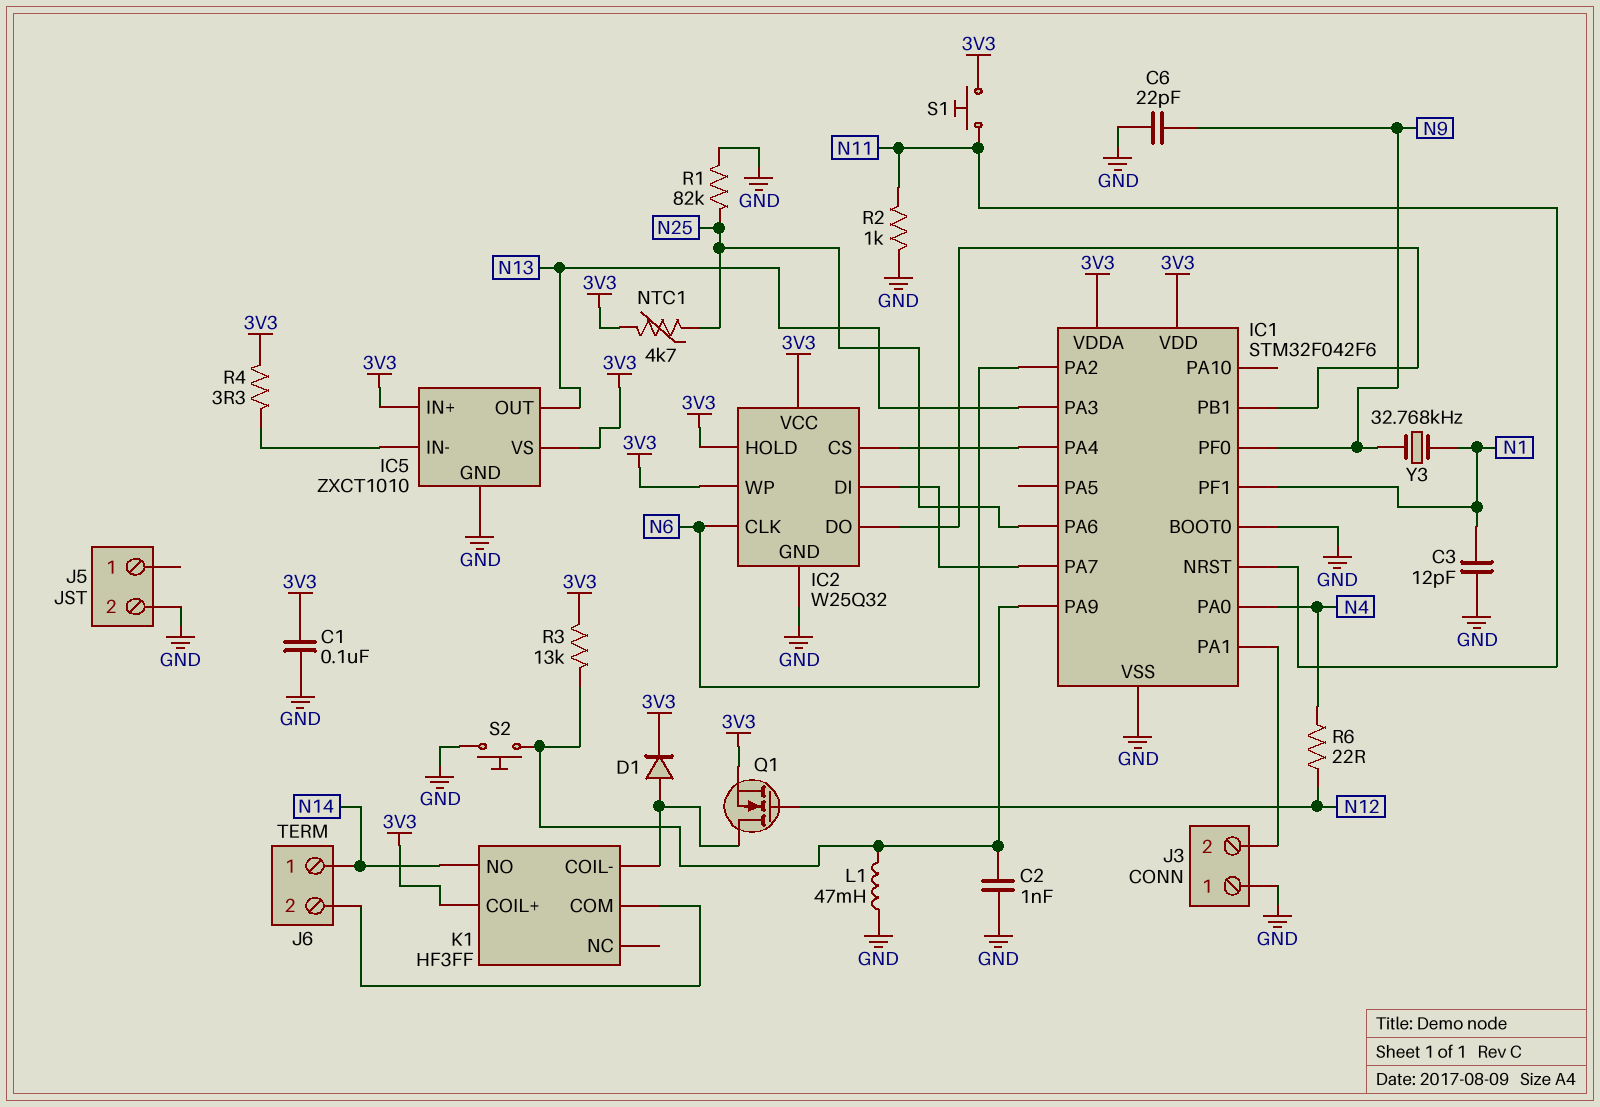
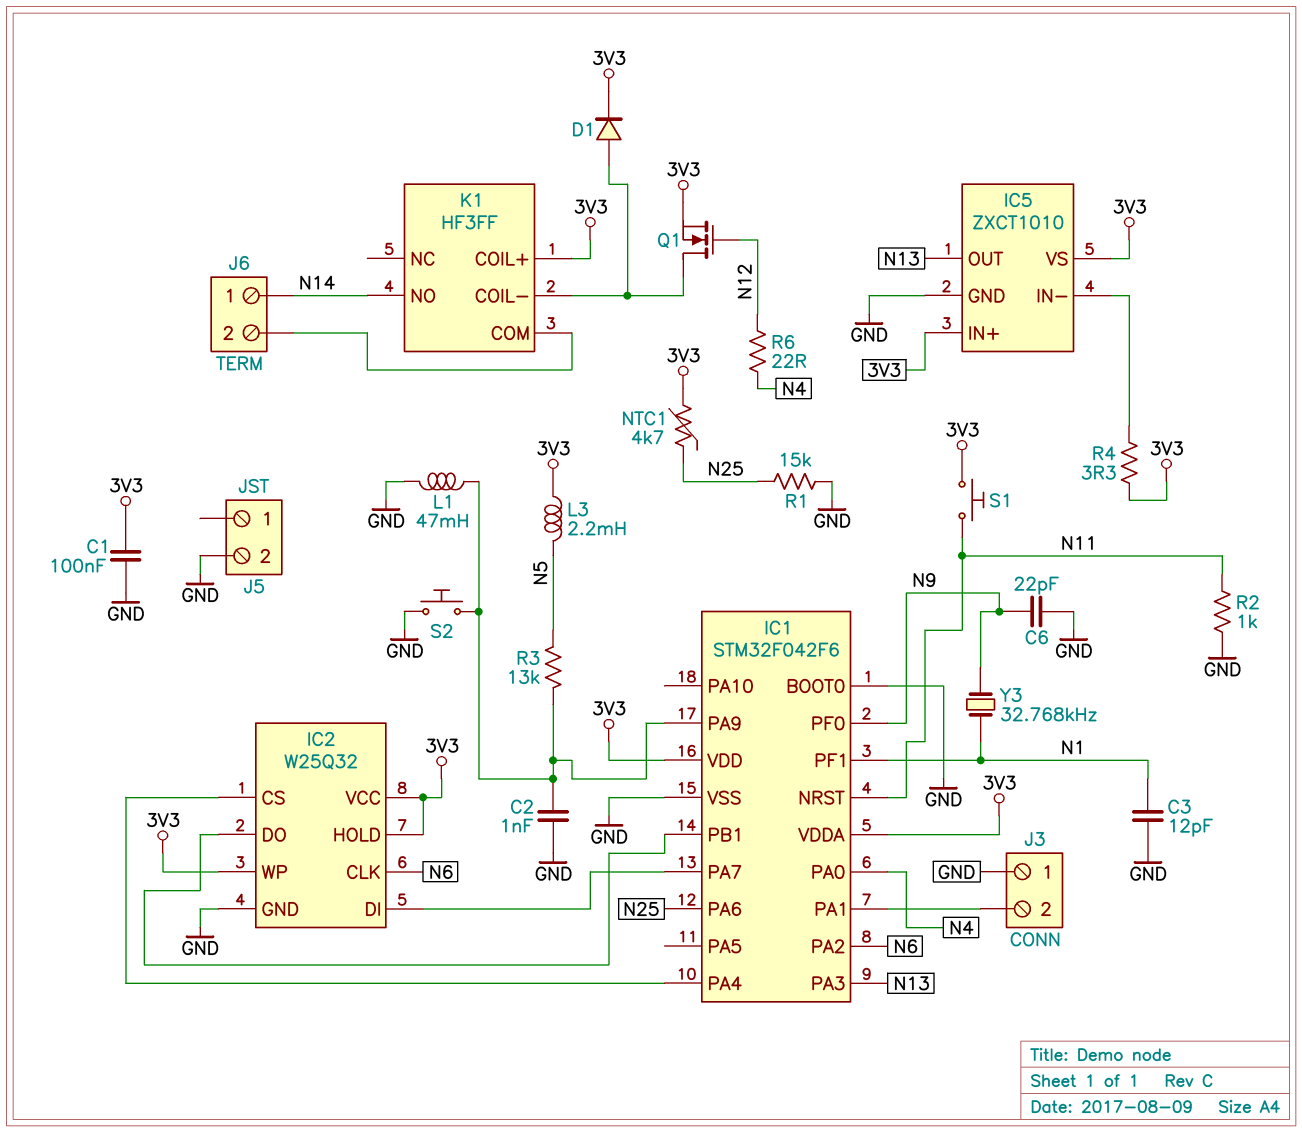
L3: none -> 2.2mH (3V3, N5)
R1: 82k (GND, N25) -> 15k (GND, N25)
R3: 13k (3V3, IC1/PA9) -> 13k (IC1/PA9, N5)

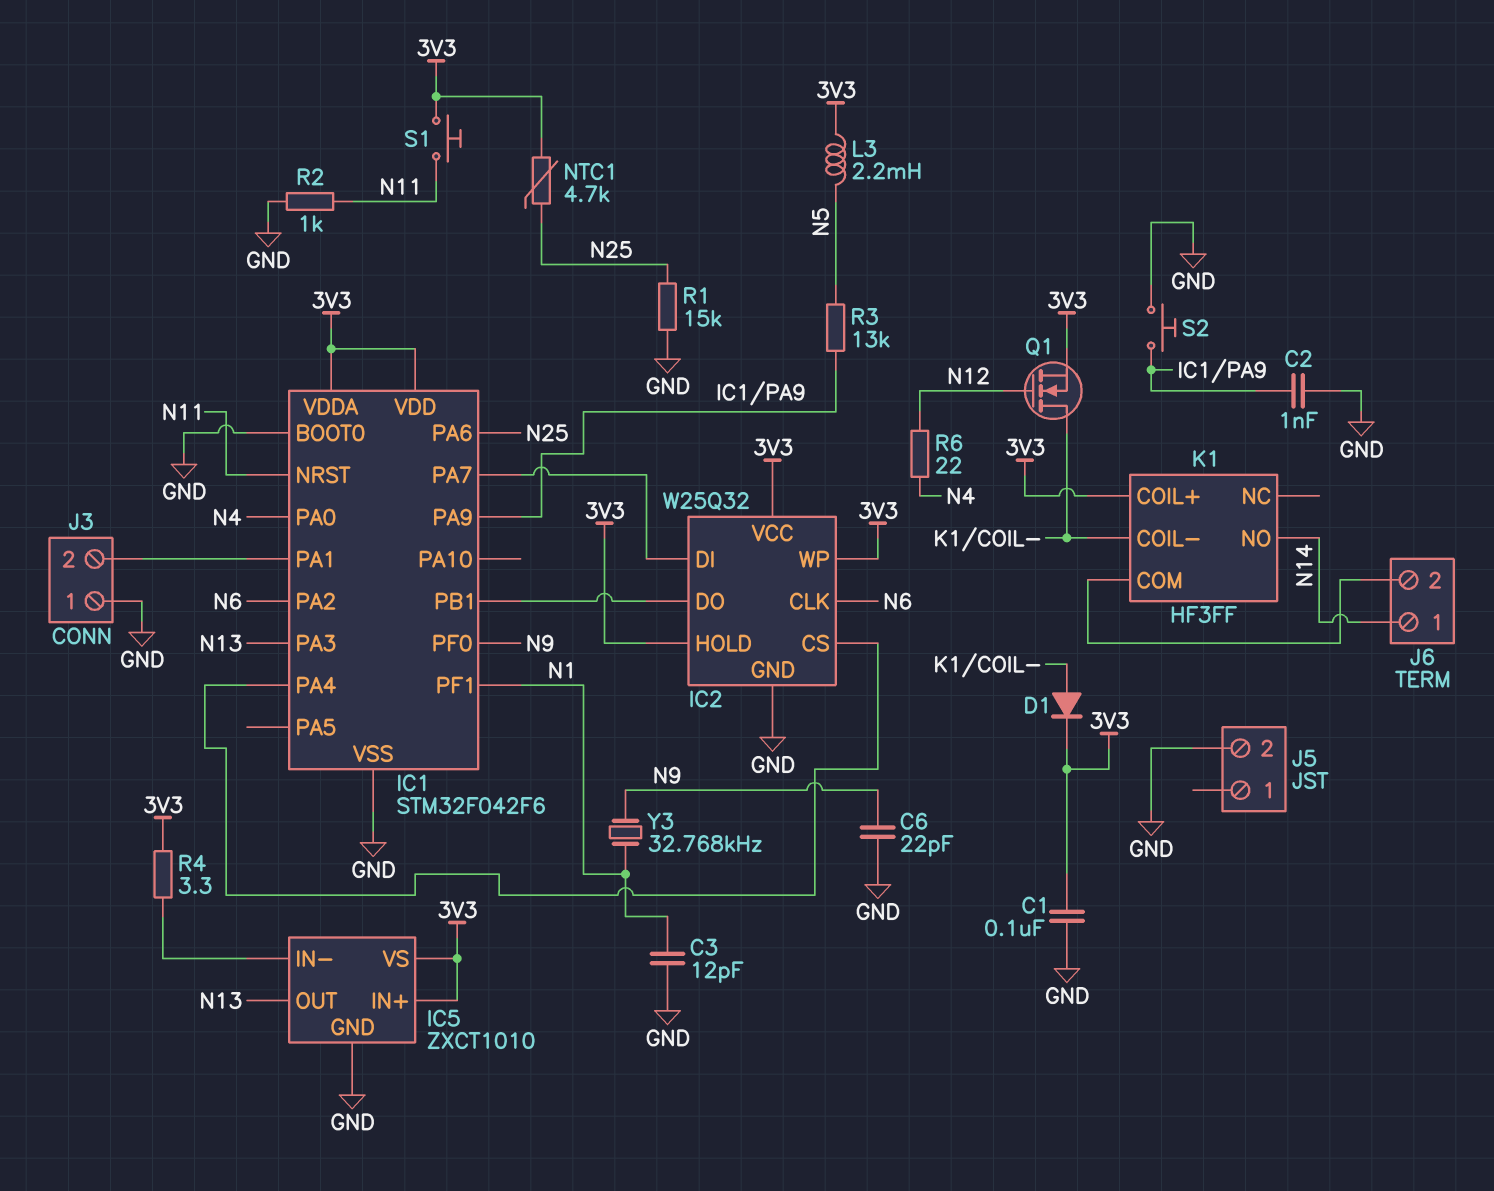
L1: 47mH (GND, IC1/PA9) -> none

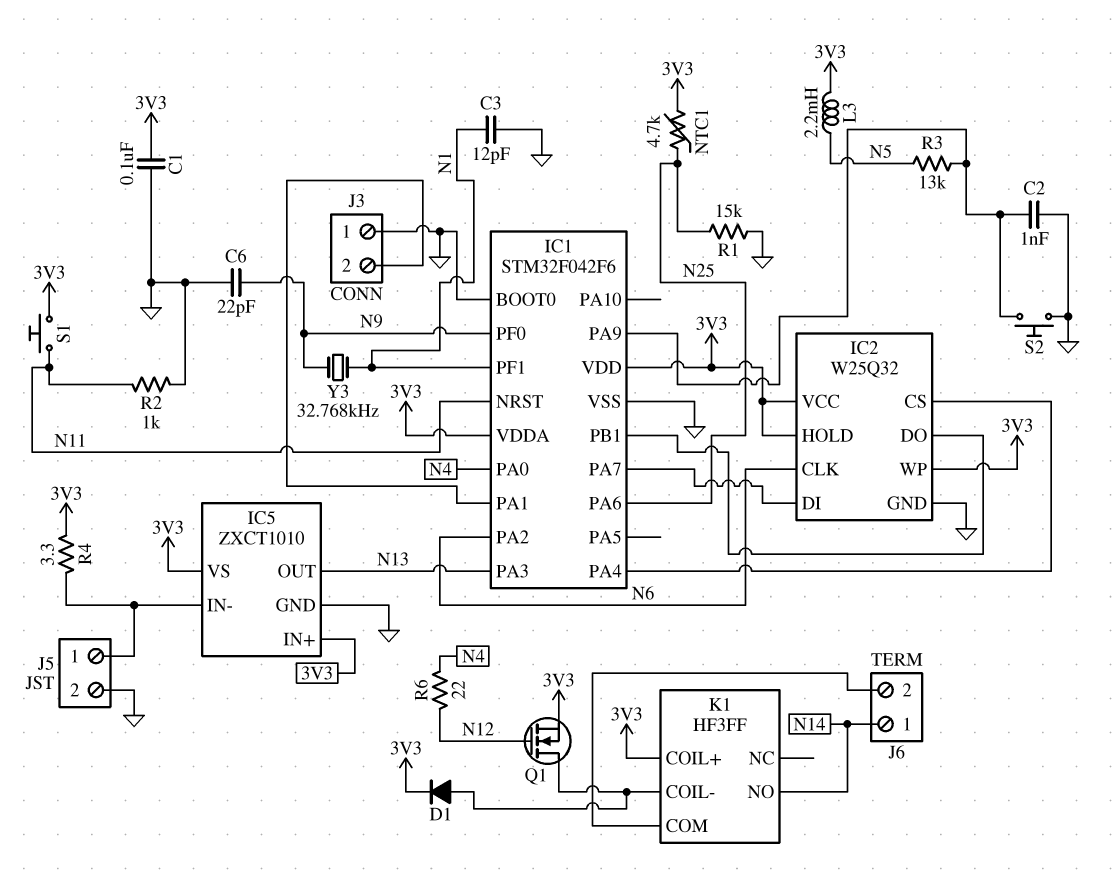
J5 pin 1: none -> IC5/IN-

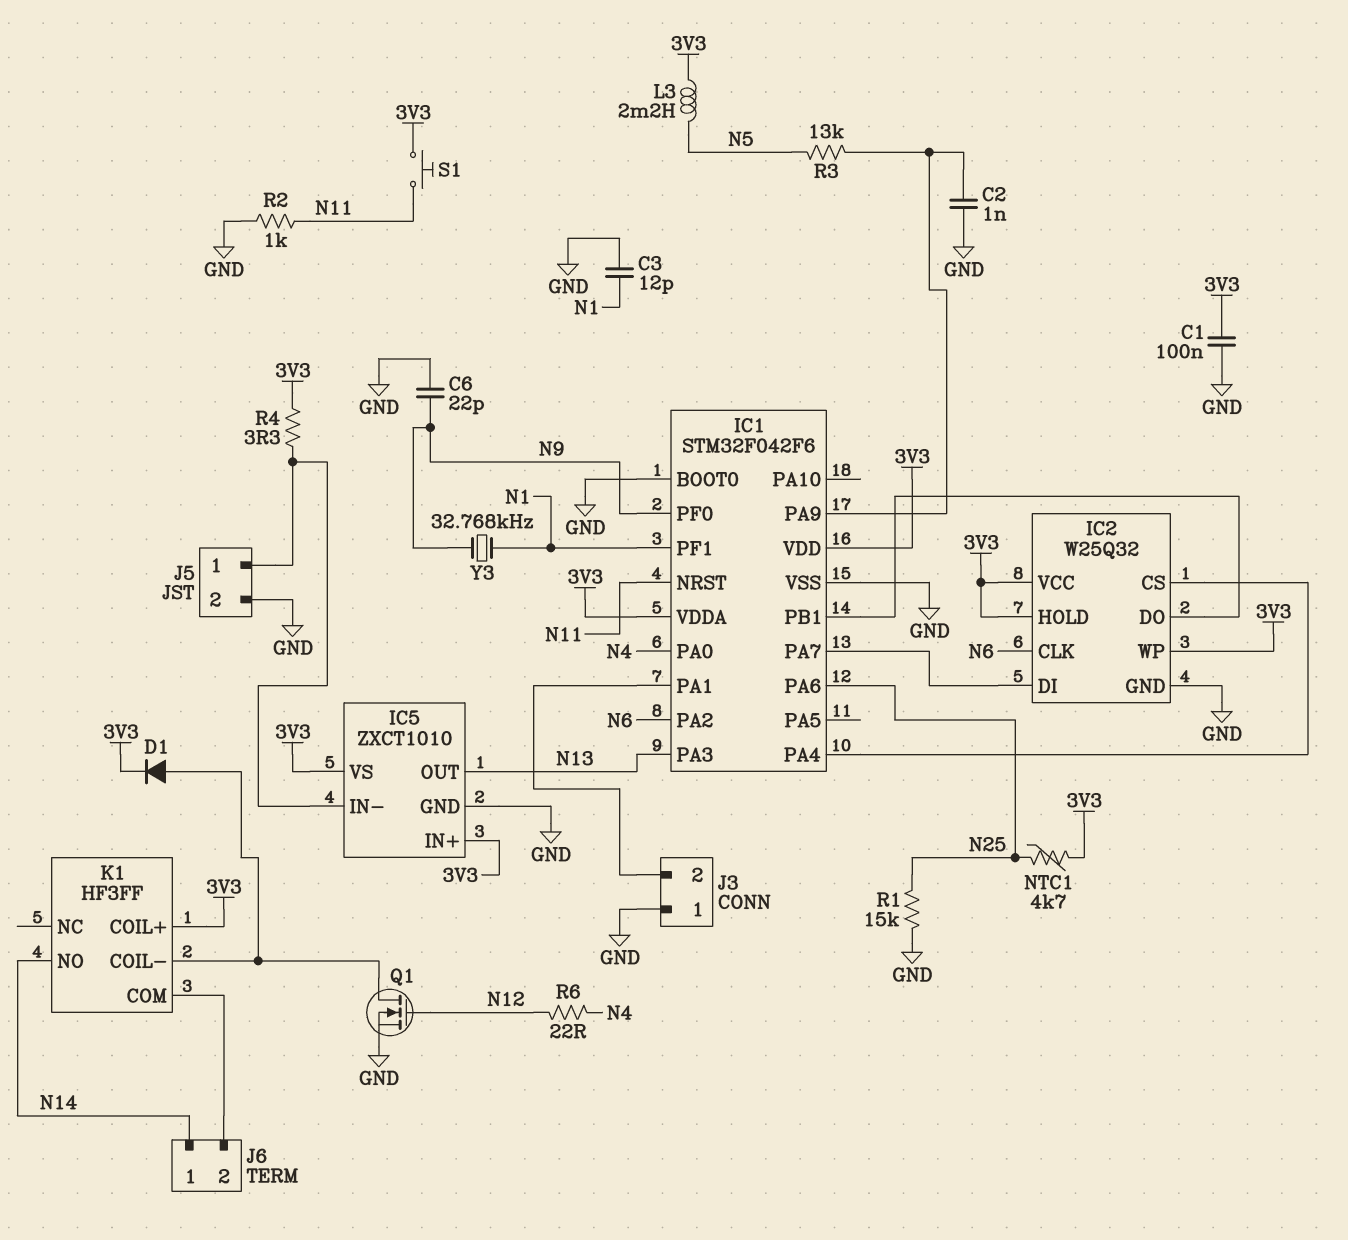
Q1: NMOS (G N12, D K1/COIL-, S 3V3) -> NMOS (G N12, D K1/COIL-, S GND)
S2: button (GND, IC1/PA9) -> none

